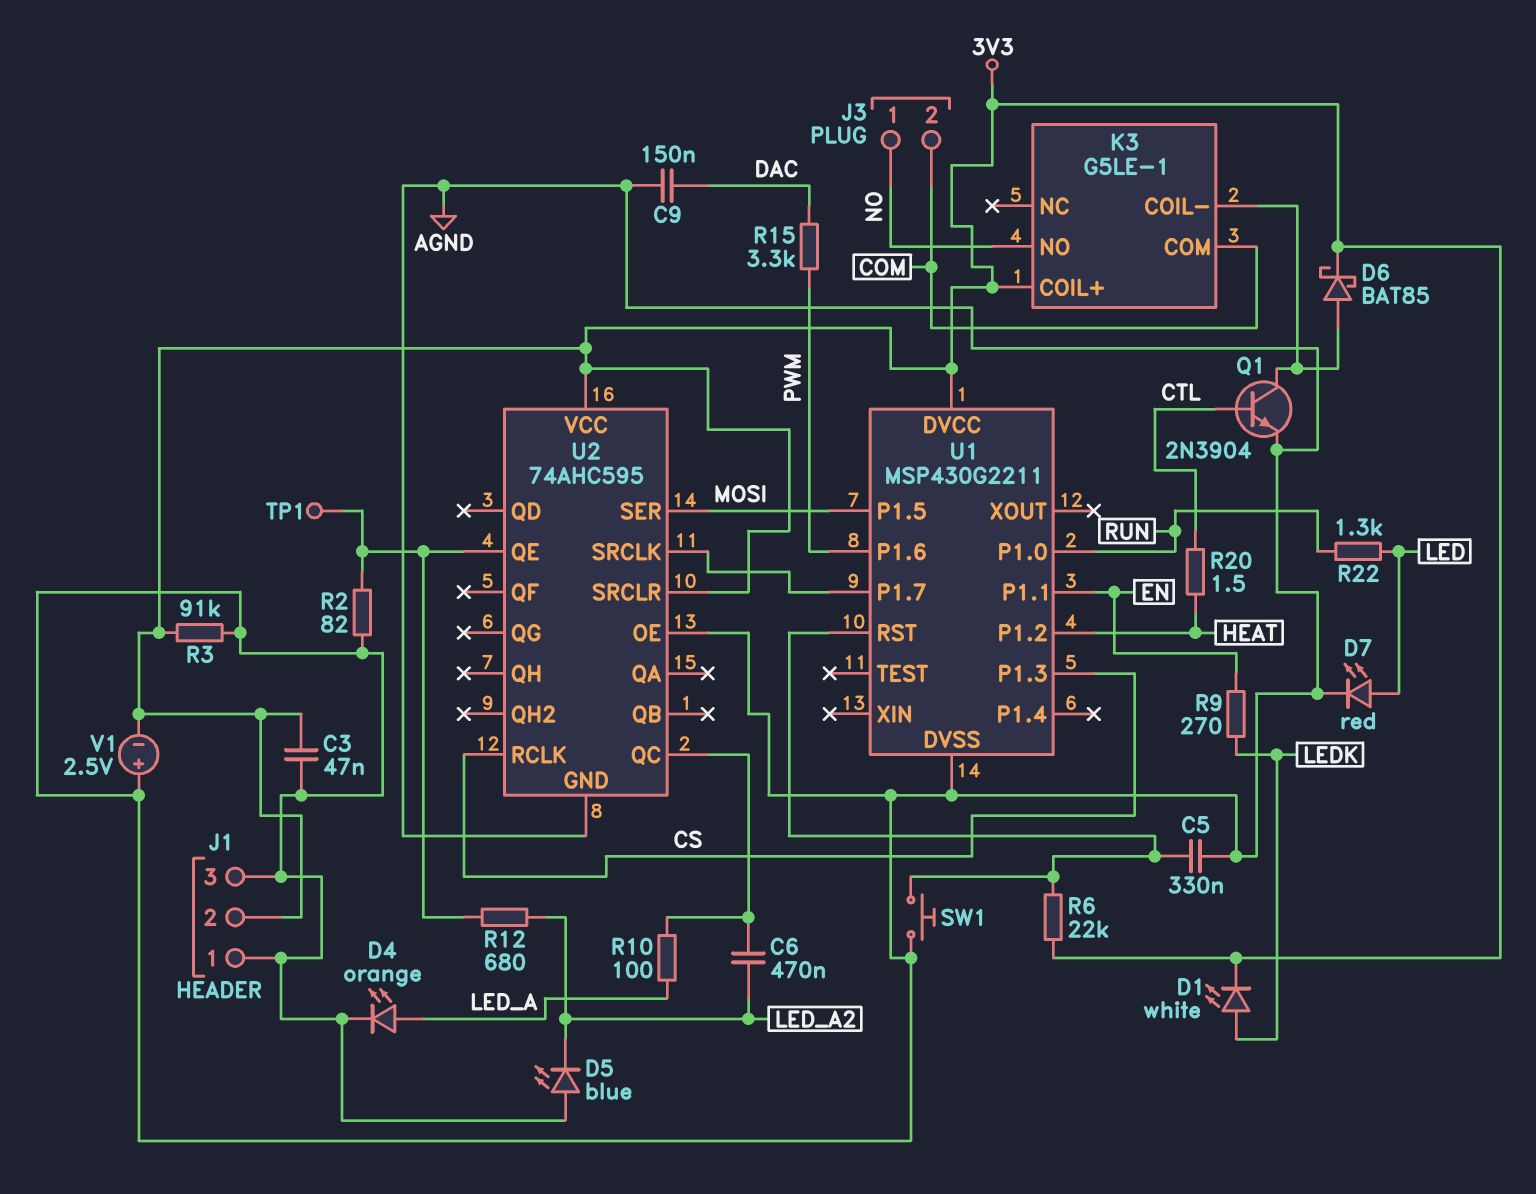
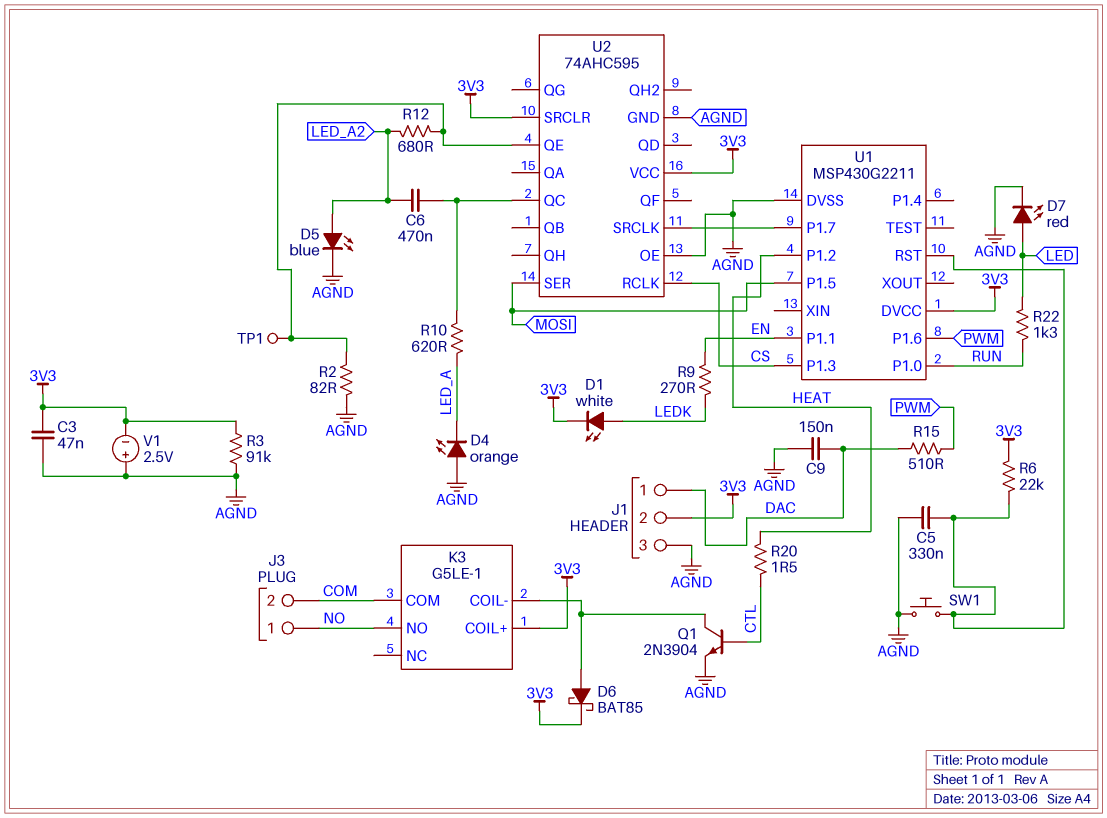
D4: LED orange (A LED_A, K AGND) -> LED orange (A AGND, K LED_A)
D5: LED blue (A AGND, K LED_A2) -> LED blue (A LED_A2, K AGND)
J1 pin 1: AGND -> DAC
R10: 100 (LED_A, U2/QC) -> 620 (LED_A, U2/QC)
R15: 3.3k (DAC, PWM) -> 510 (DAC, PWM)

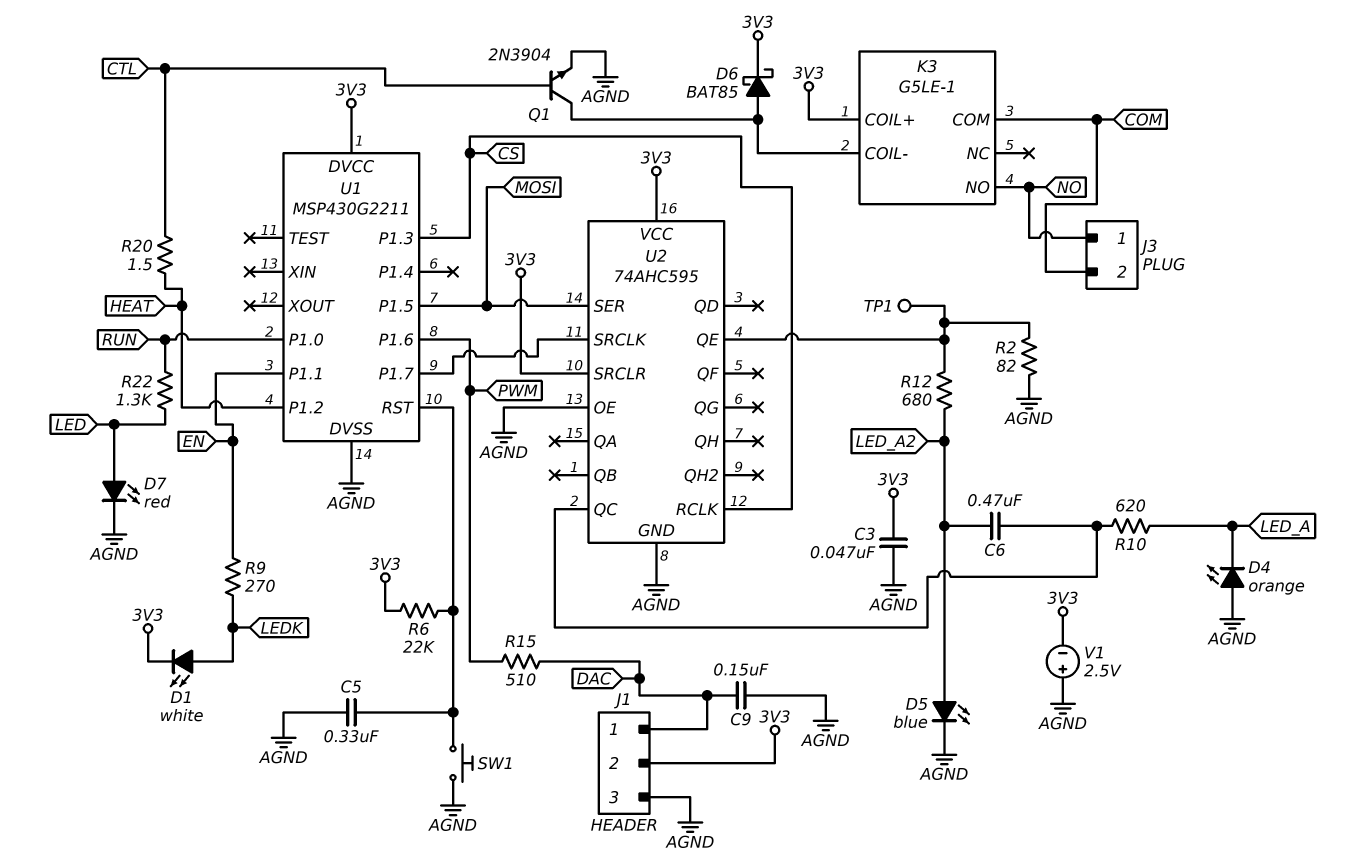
R3: 91k (3V3, AGND) -> none

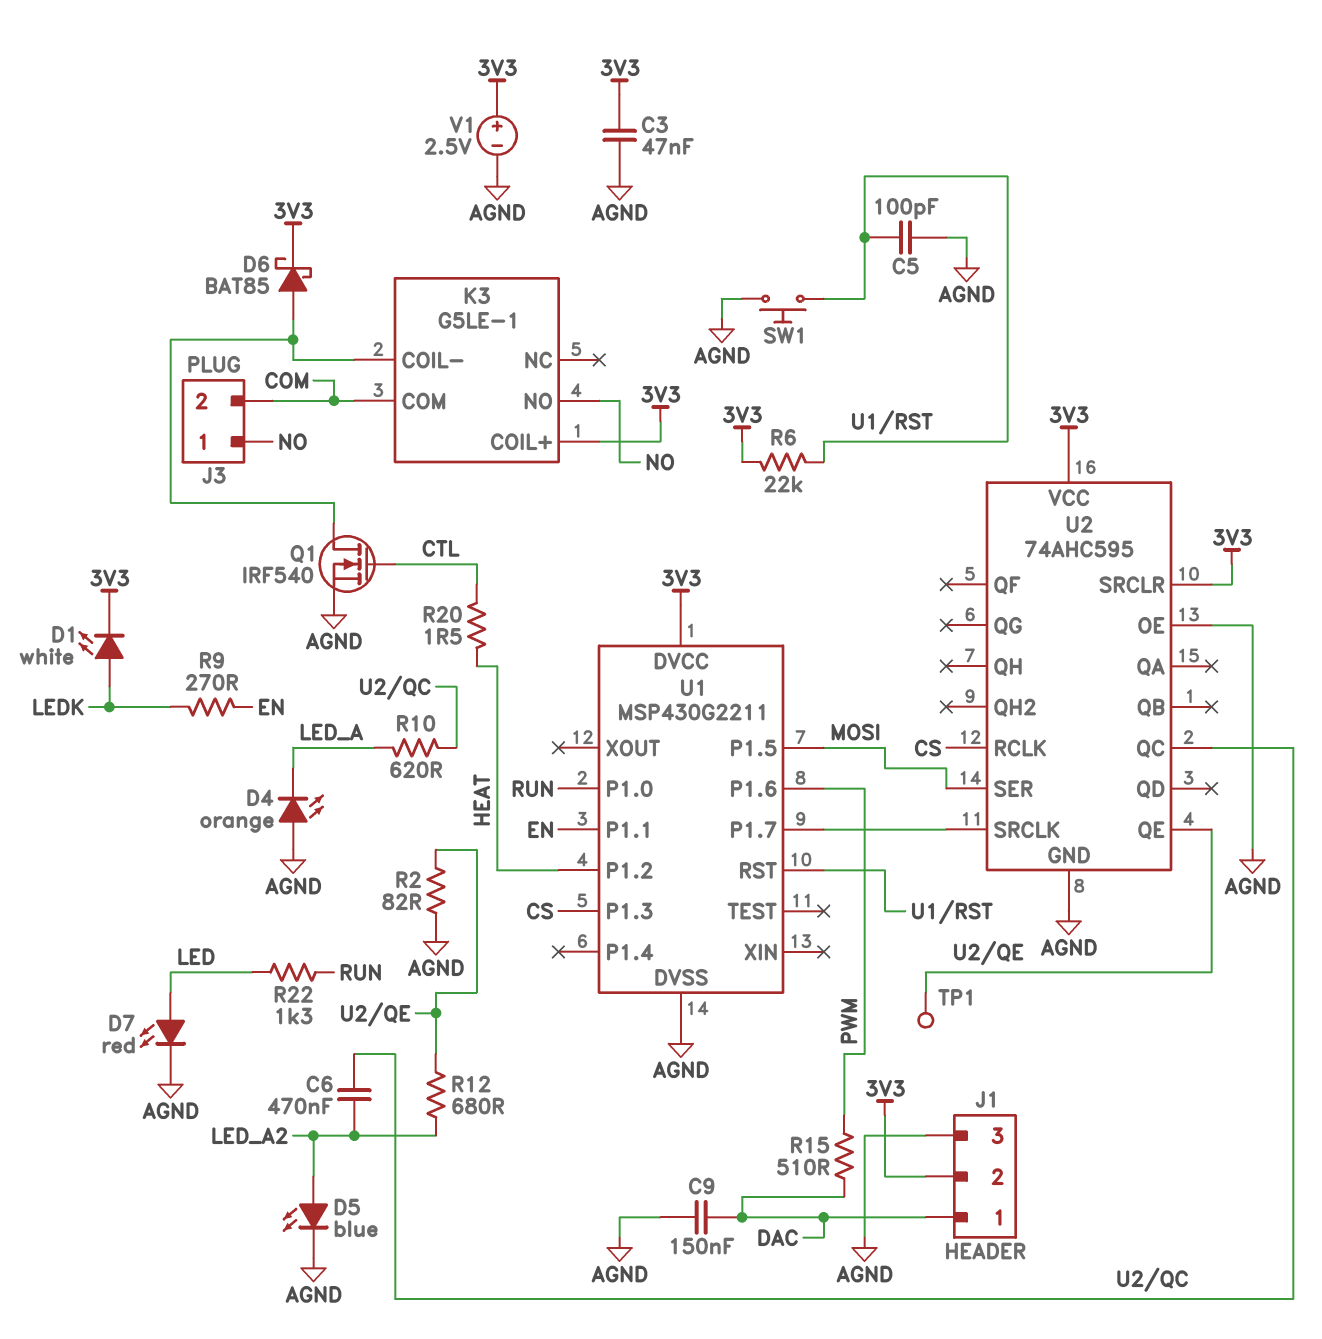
C5: 330nF (AGND, U1/RST) -> 100pF (AGND, U1/RST)
Q1: NPN 2N3904 (B CTL, C K3/COIL-, E AGND) -> NMOS IRF540 (G CTL, D K3/COIL-, S AGND)
V1: 2.5V (plus AGND, minus 3V3) -> 2.5V (plus 3V3, minus AGND)

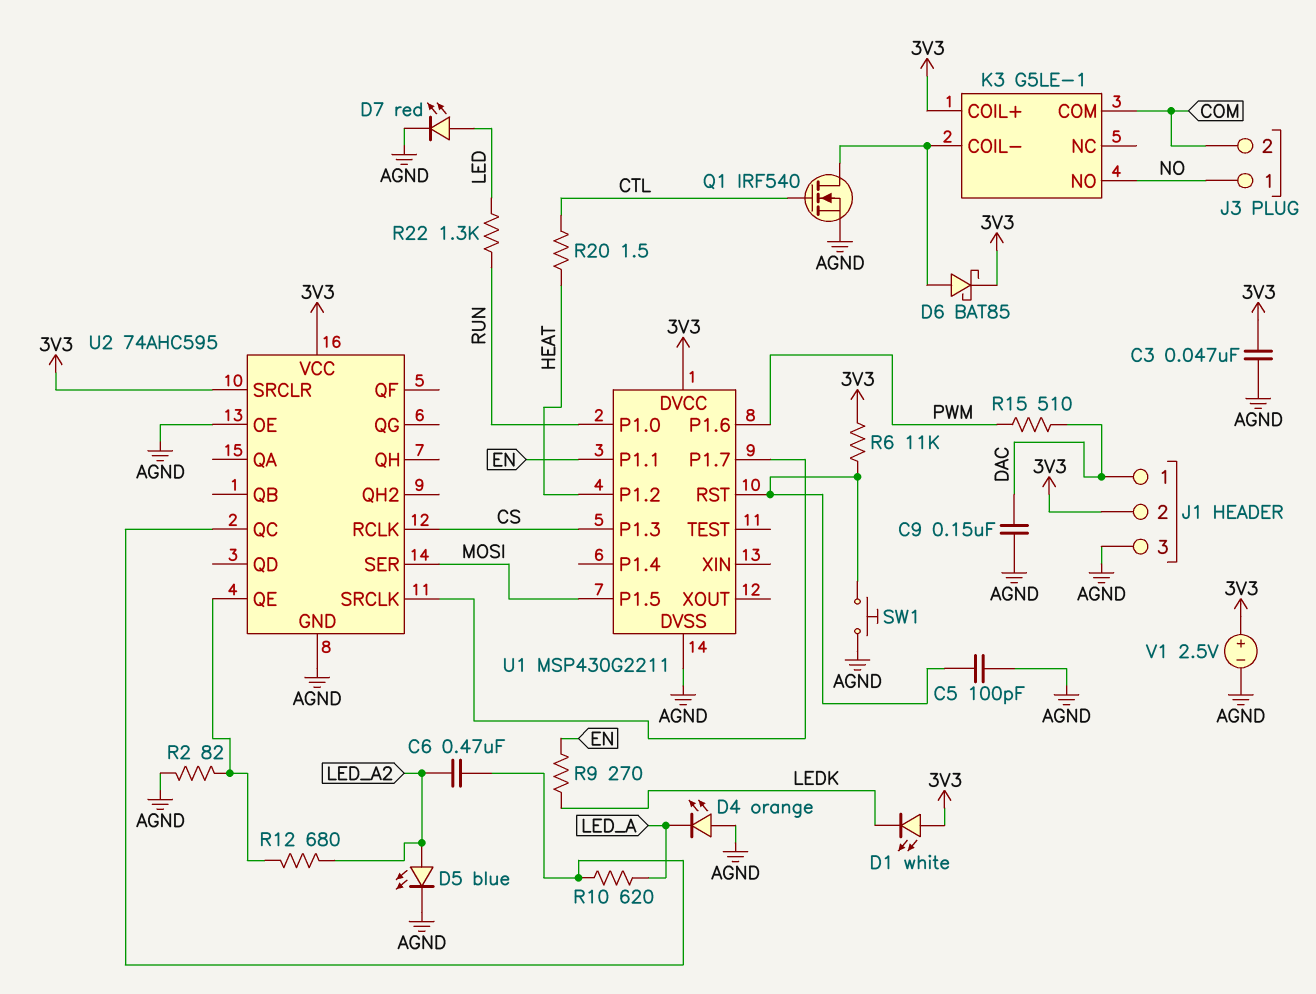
D1: LED white (A LEDK, K 3V3) -> LED white (A 3V3, K LEDK)
R6: 22k (3V3, U1/RST) -> 11k (3V3, U1/RST)
TP1: test point (U2/QE) -> none

